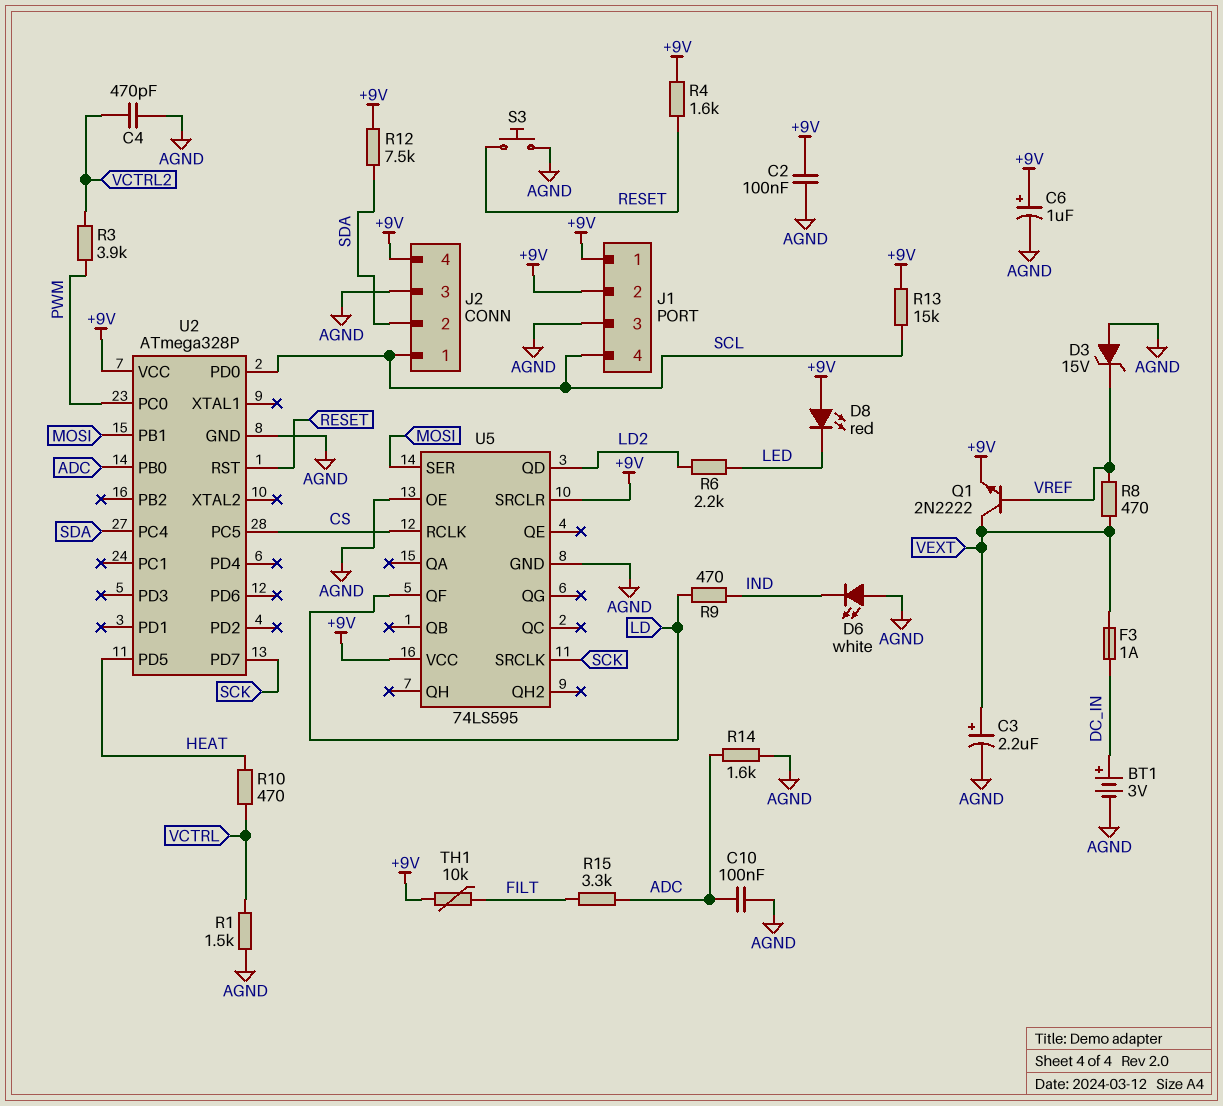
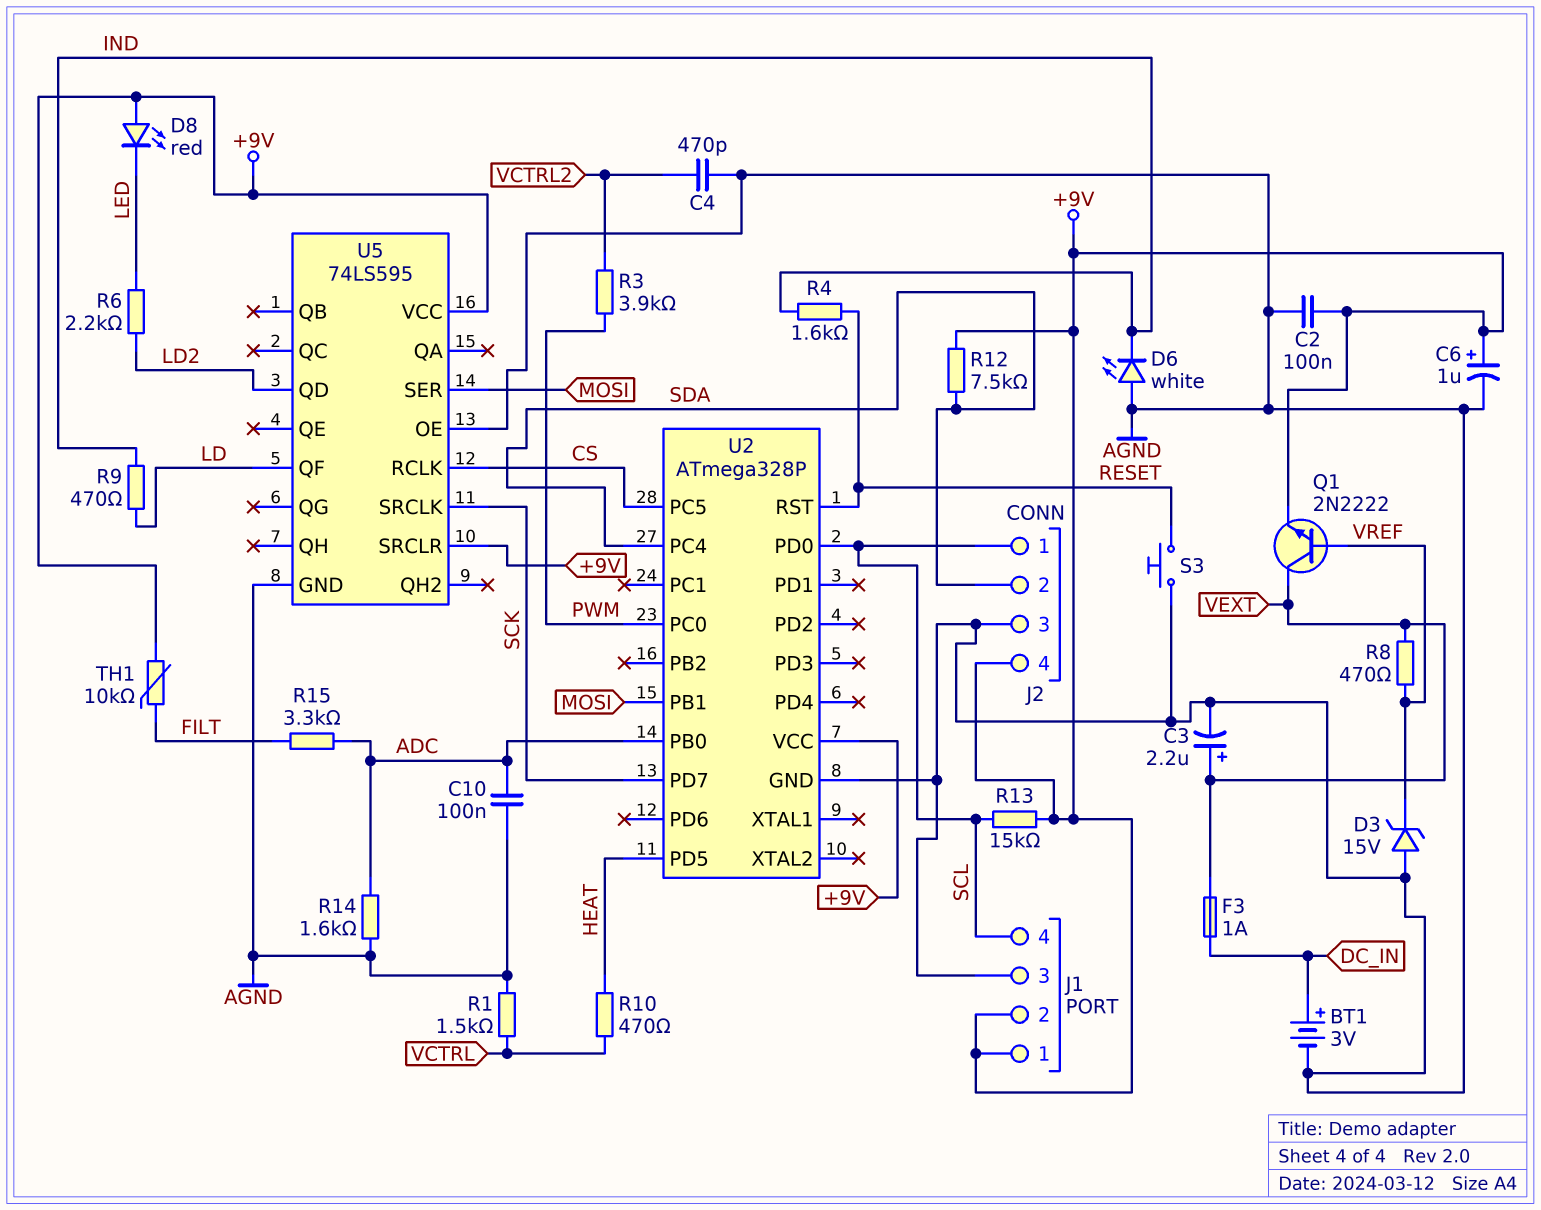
R4: 1.6k (+9V, RESET) -> 1.6k (IND, RESET)

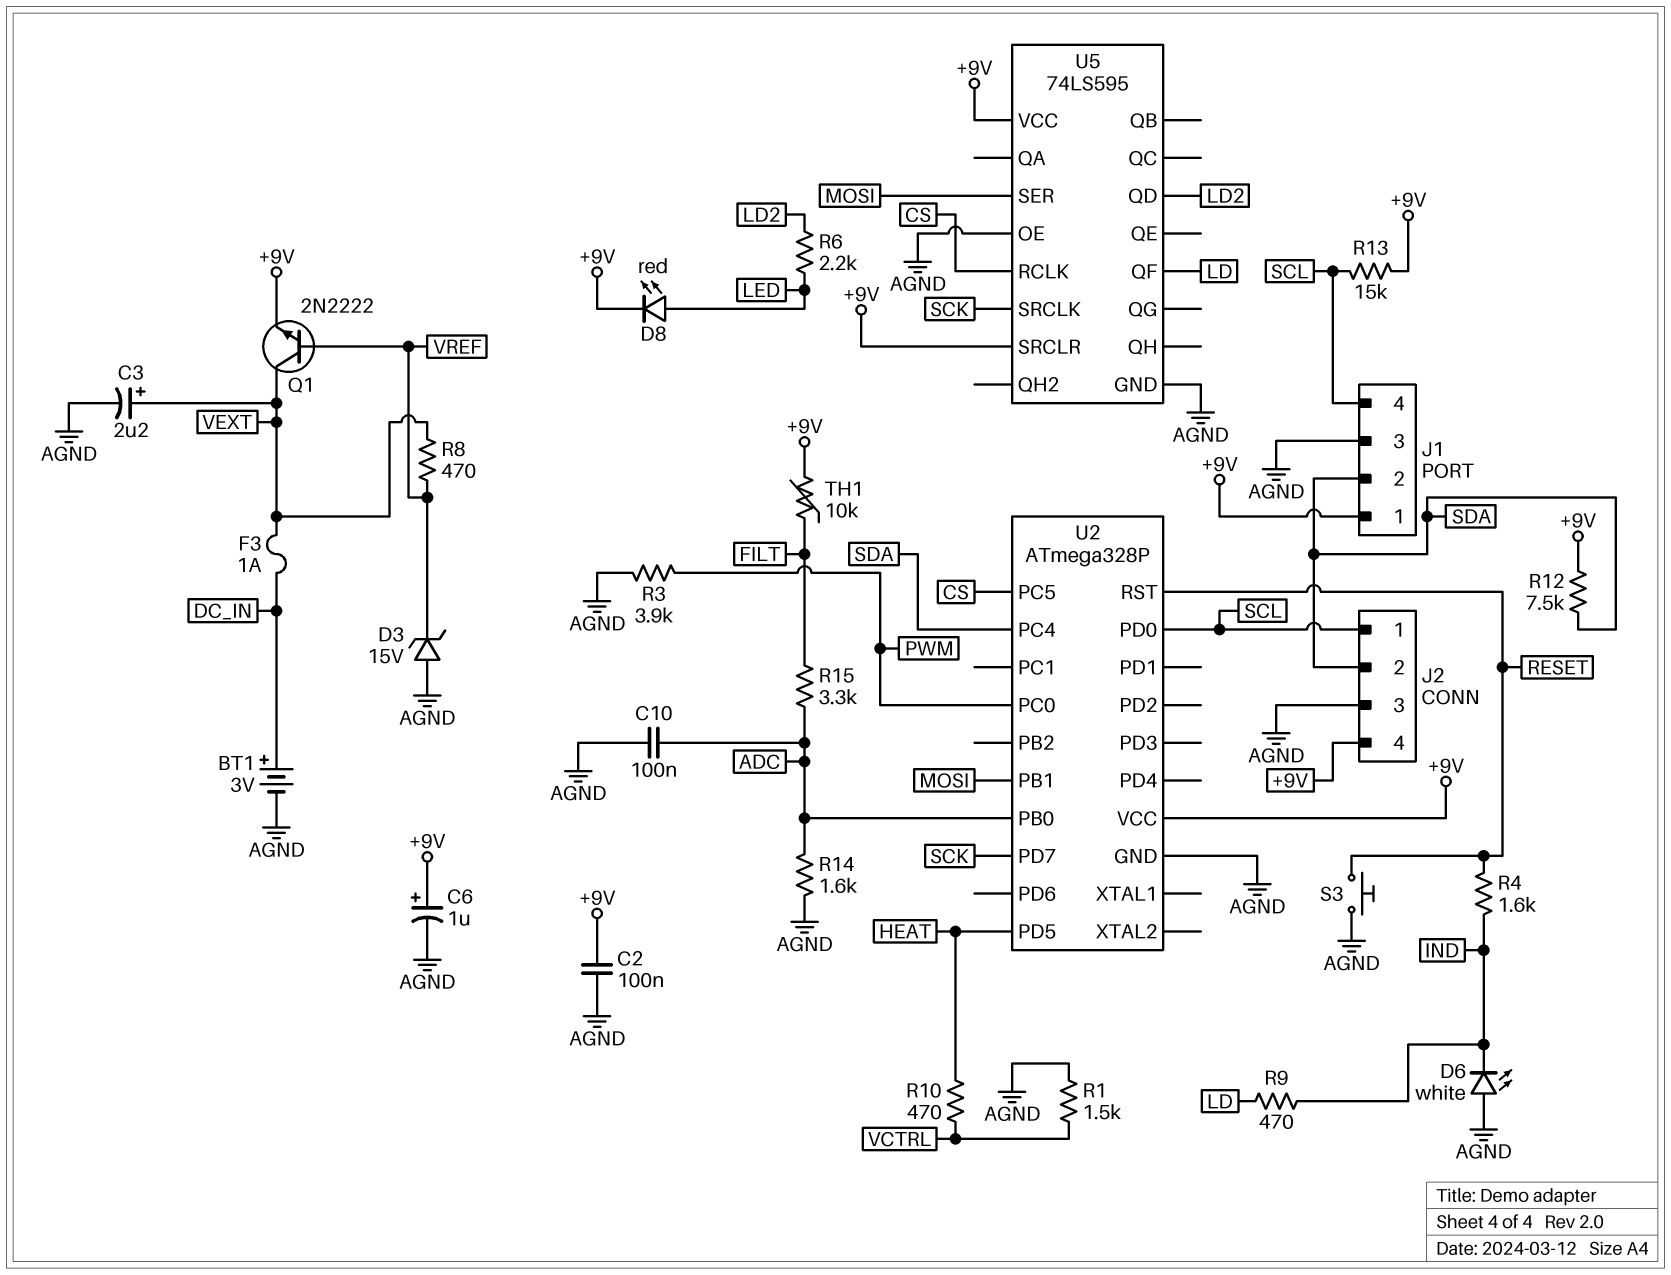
C4: 470pF (AGND, VCTRL2) -> none
D8: LED red (A +9V, K LED) -> LED red (A LED, K +9V)
J1 pin 2: +9V -> SDA
R3: 3.9k (PWM, VCTRL2) -> 3.9k (AGND, PWM)

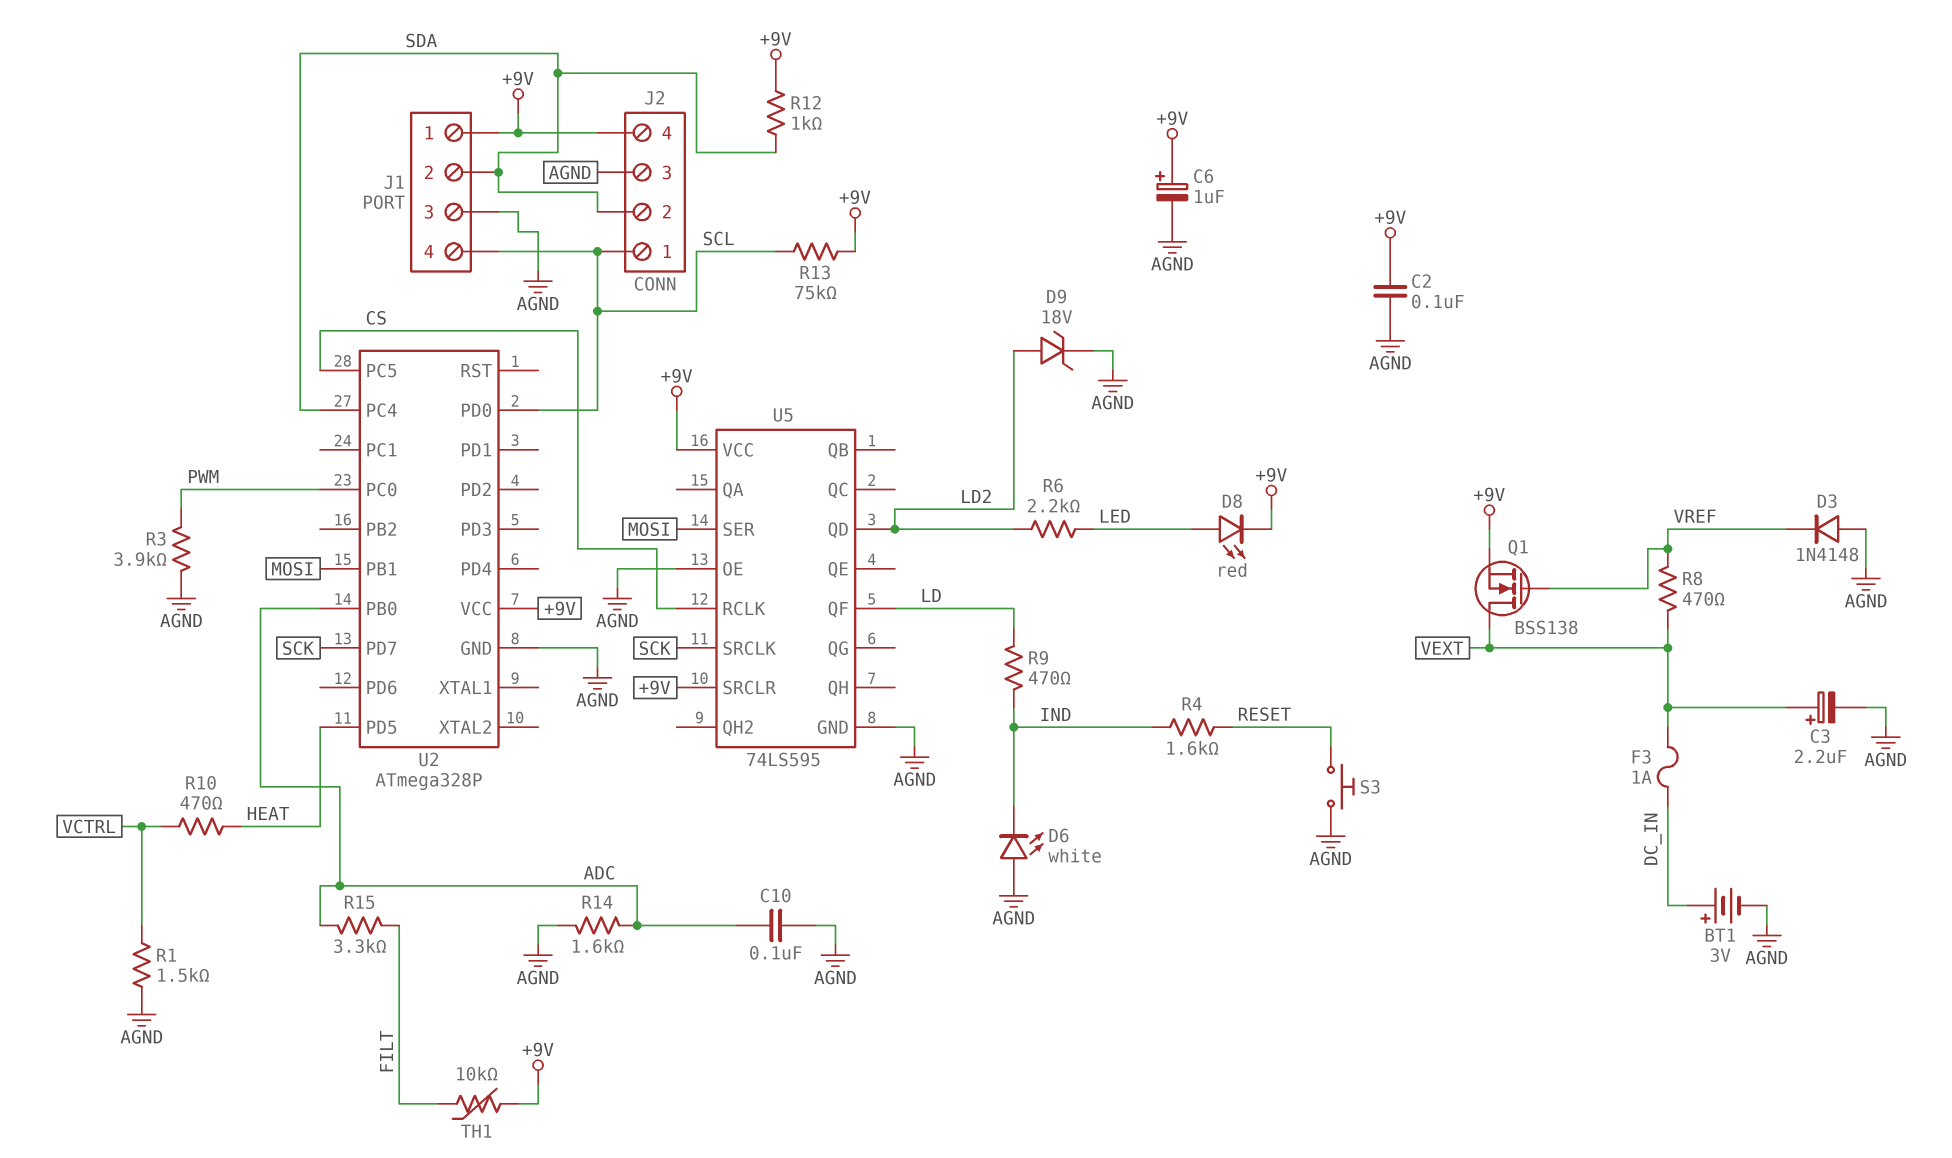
D3: zener 15V (A AGND, K VREF) -> diode 1N4148 (A AGND, K VREF)
D9: none -> zener 18V (A LD2, K AGND)
Q1: NPN 2N2222 (B VREF, C VEXT, E +9V) -> NMOS BSS138 (G VREF, D VEXT, S +9V)
R12: 7.5k (+9V, SDA) -> 1k (+9V, SDA)
R13: 15k (+9V, SCL) -> 75k (+9V, SCL)
U2 pin RST: RESET -> none

